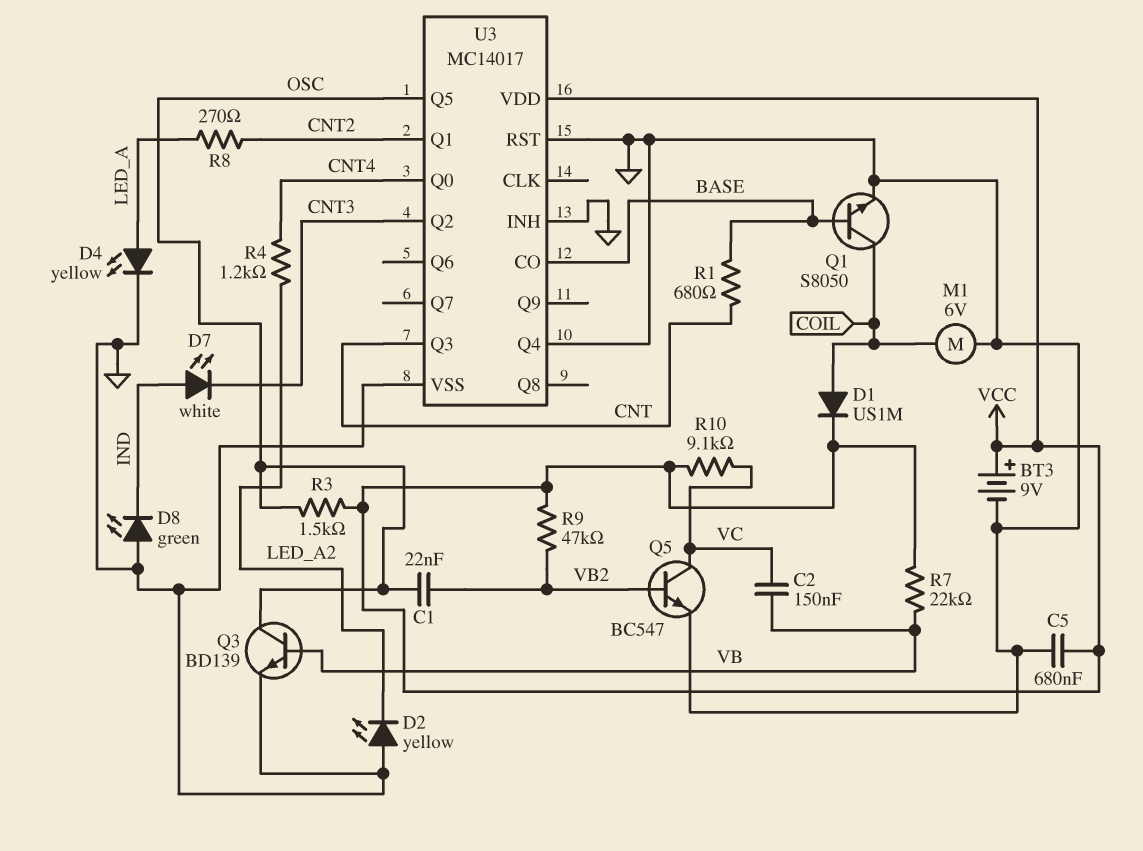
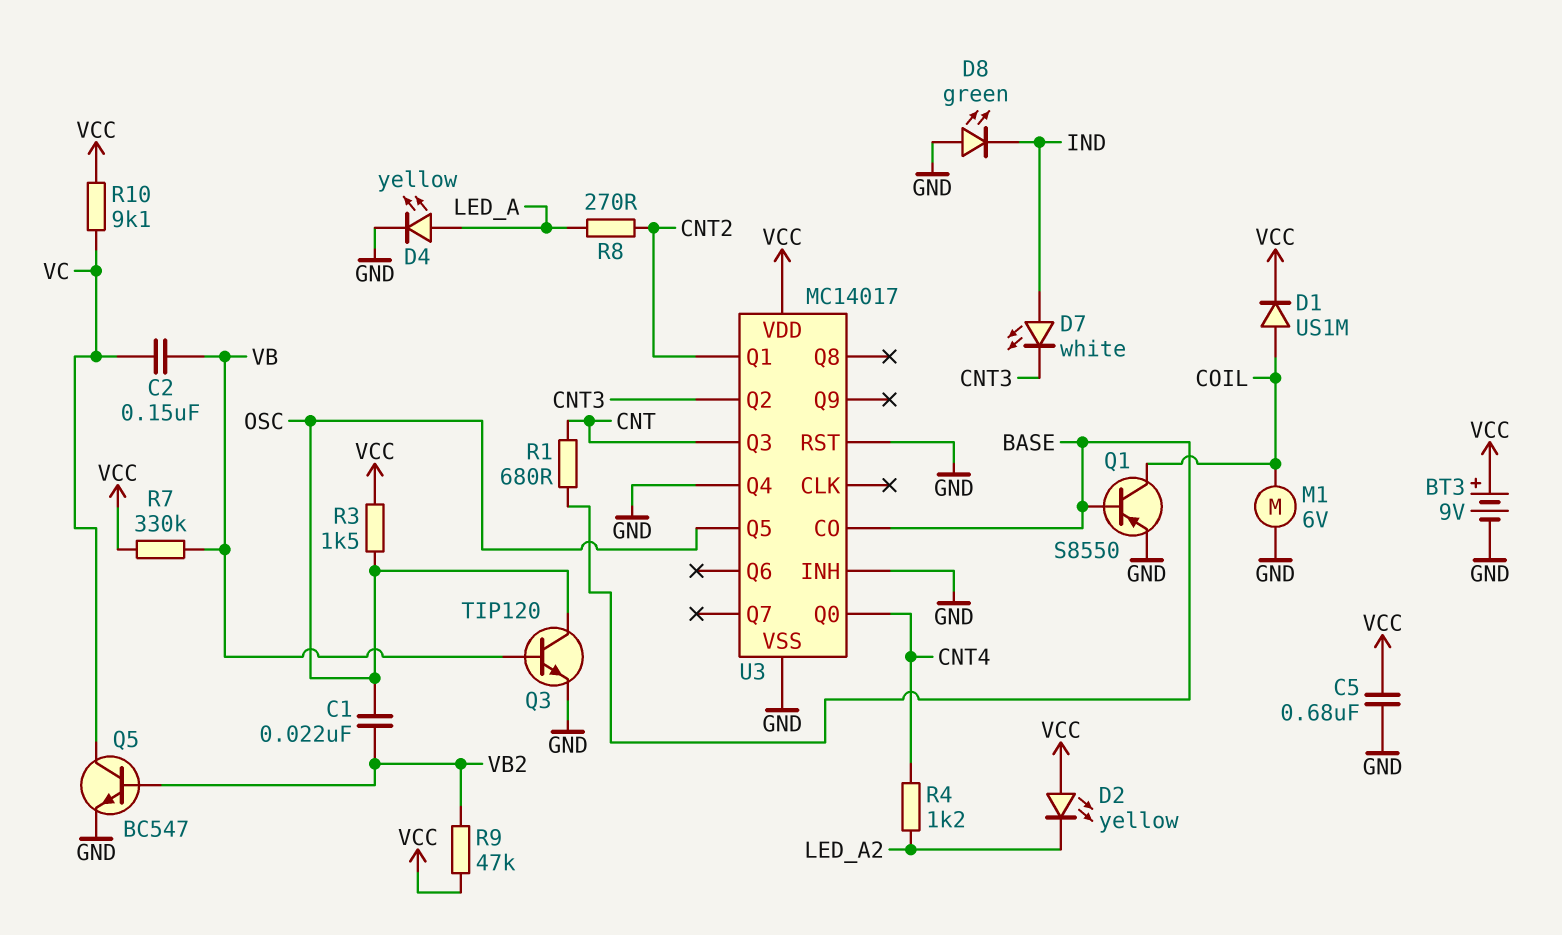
D2: LED yellow (A GND, K LED_A2) -> LED yellow (A VCC, K LED_A2)
Q1: NPN S8050 (B BASE, C COIL, E GND) -> PNP S8550 (B BASE, C COIL, E GND)
Q3: NPN BD139 (B VB, C OSC, E GND) -> NPN TIP120 (B VB, C OSC, E GND)
R7: 22k (VB, VCC) -> 330k (VB, VCC)

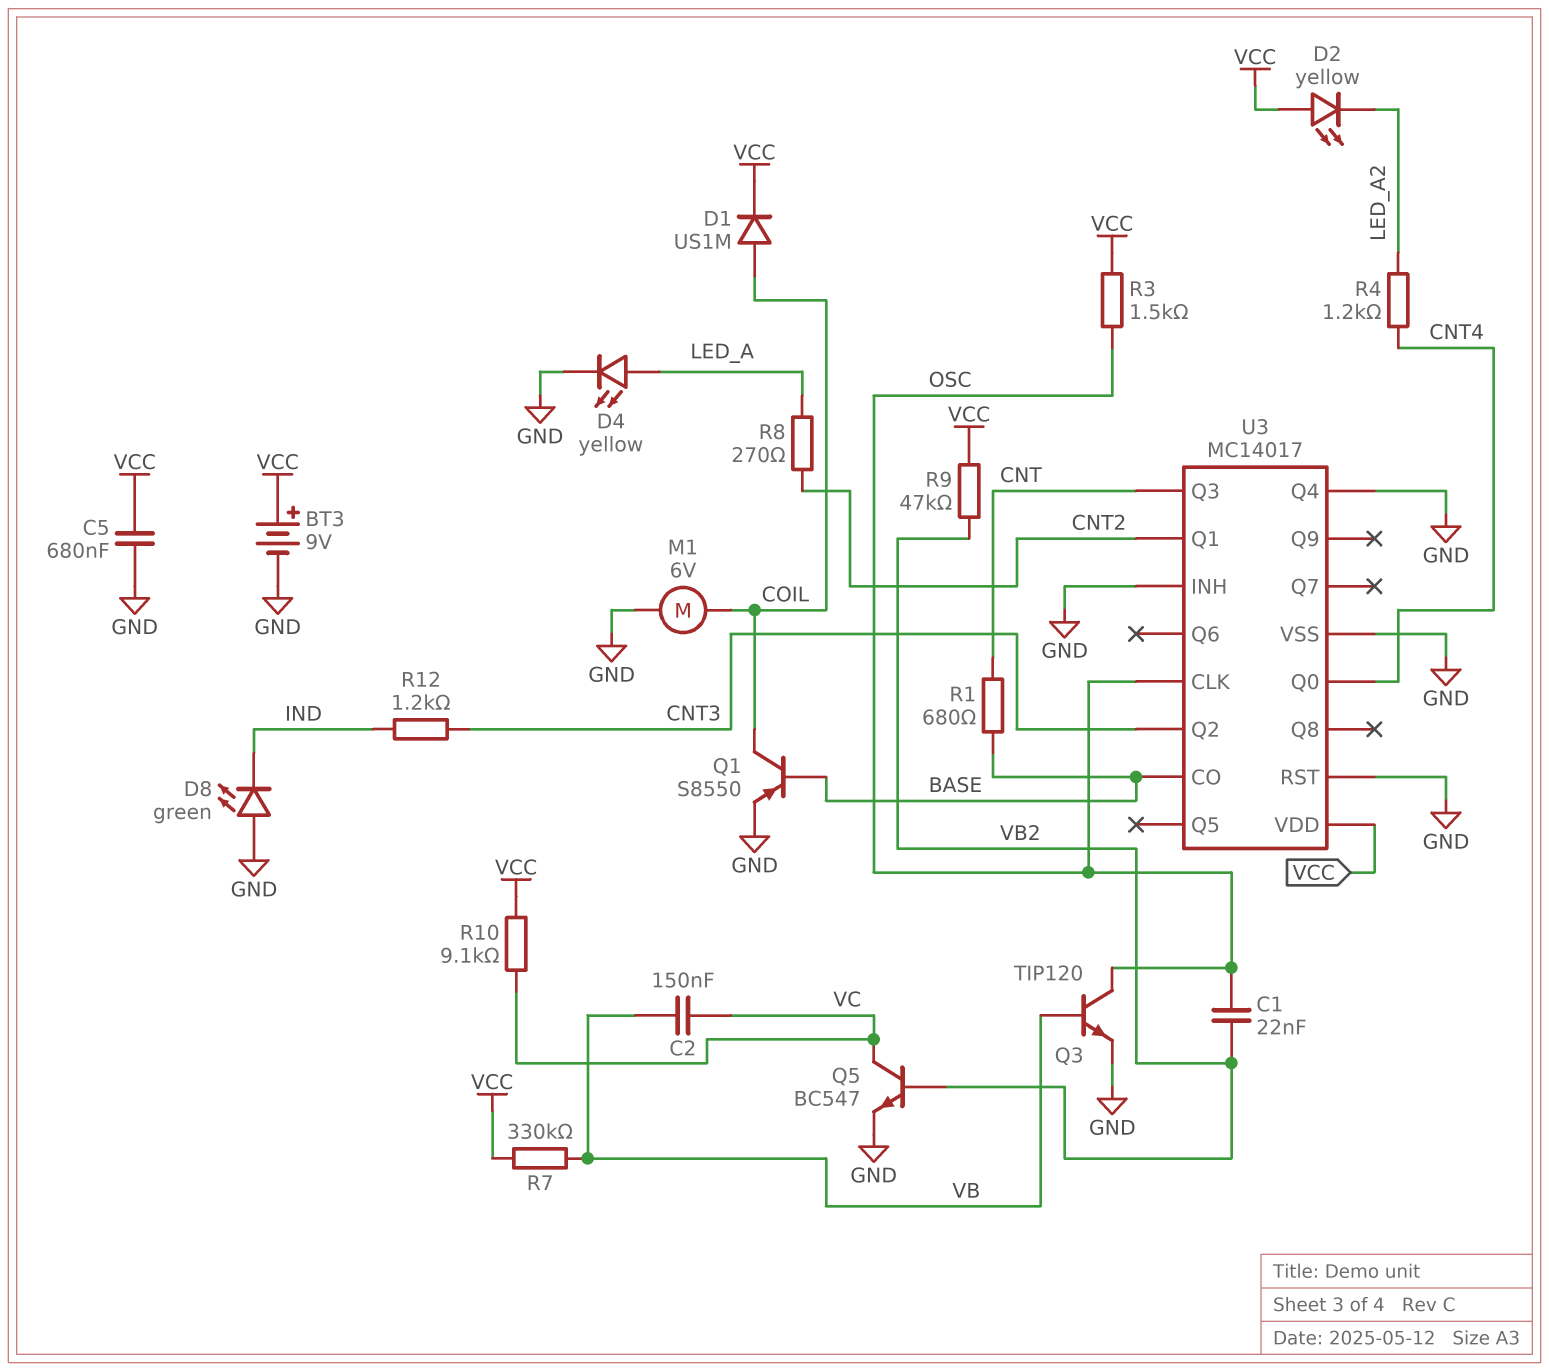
D7: LED white (A IND, K CNT3) -> none
R12: none -> 1.2k (CNT3, IND)
U3 pin CLK: none -> OSC
U3 pin Q5: OSC -> none

